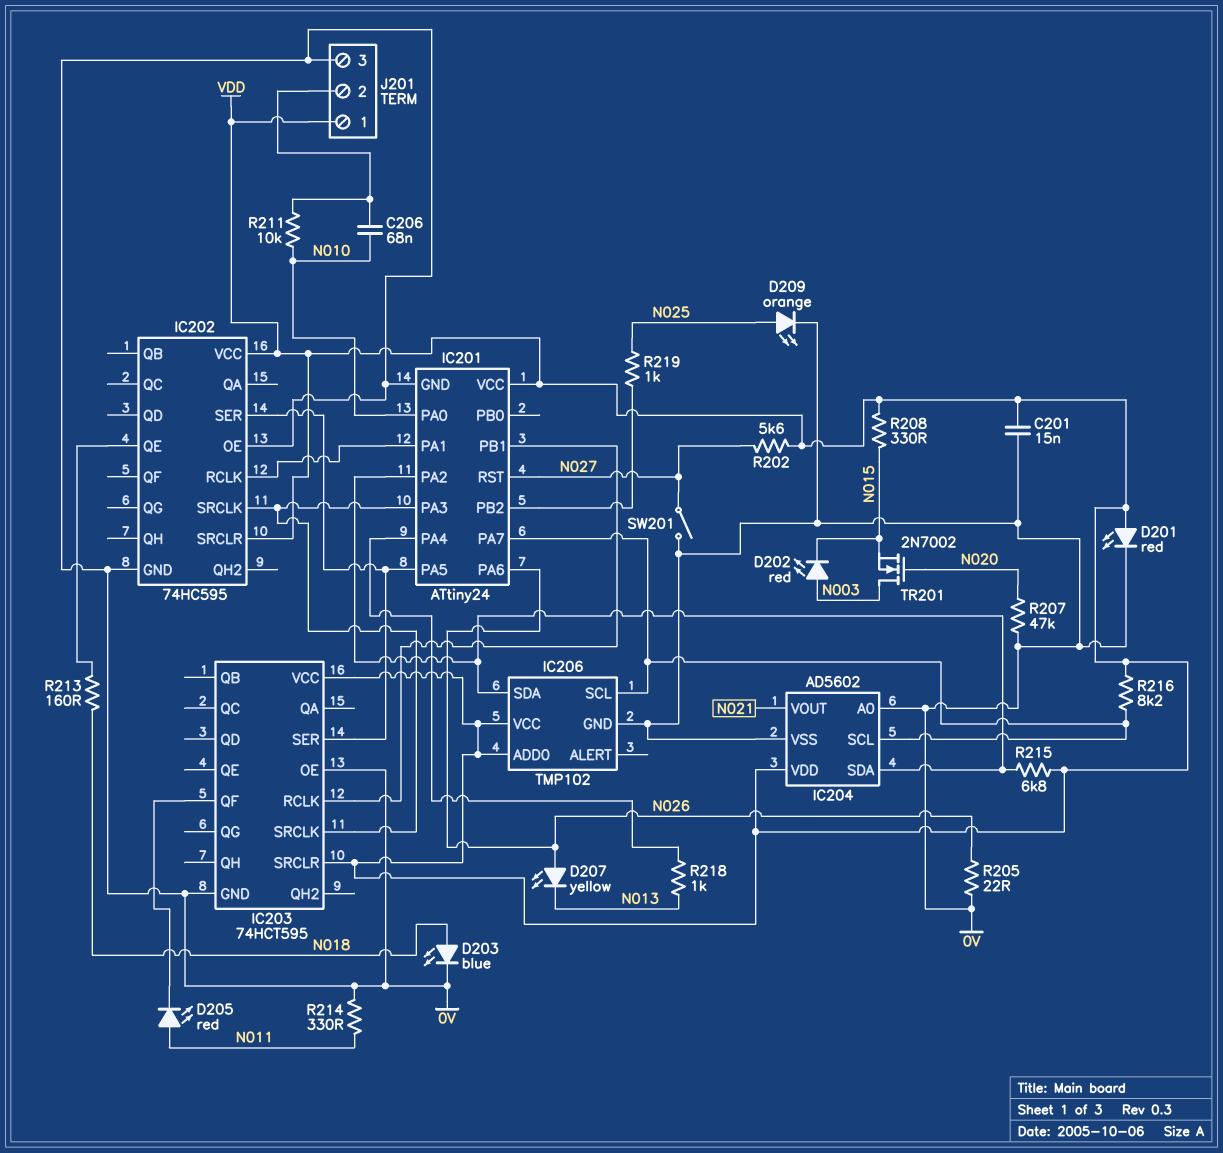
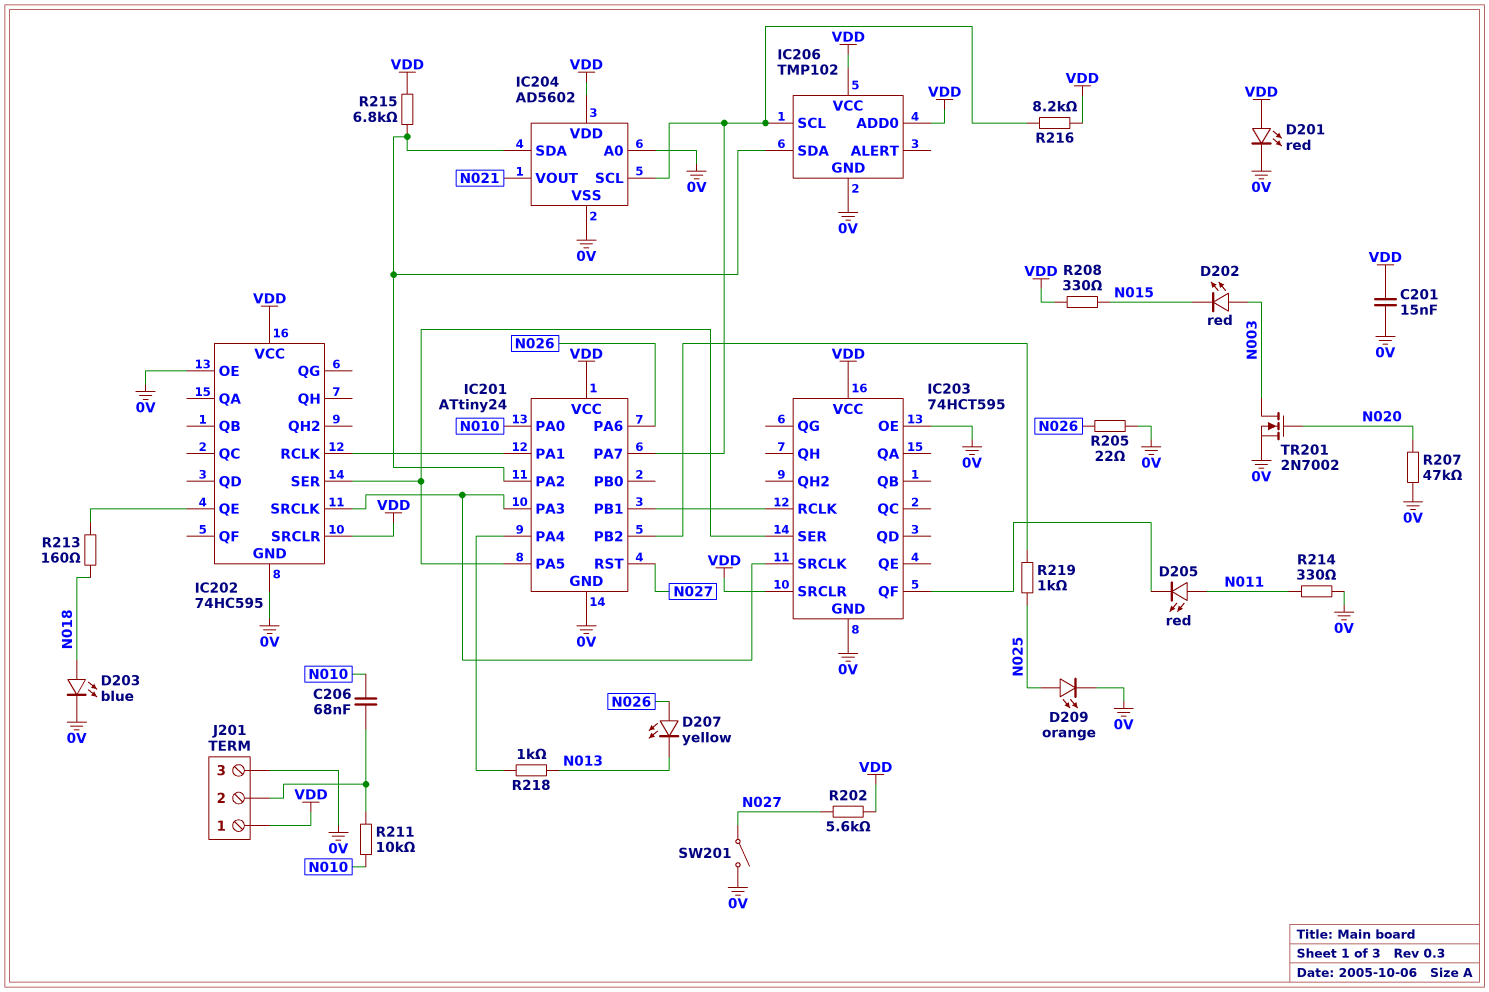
TR201: NMOS 2N7002 (G N020, D N003, S N015) -> NMOS 2N7002 (G N020, D N003, S 0V)

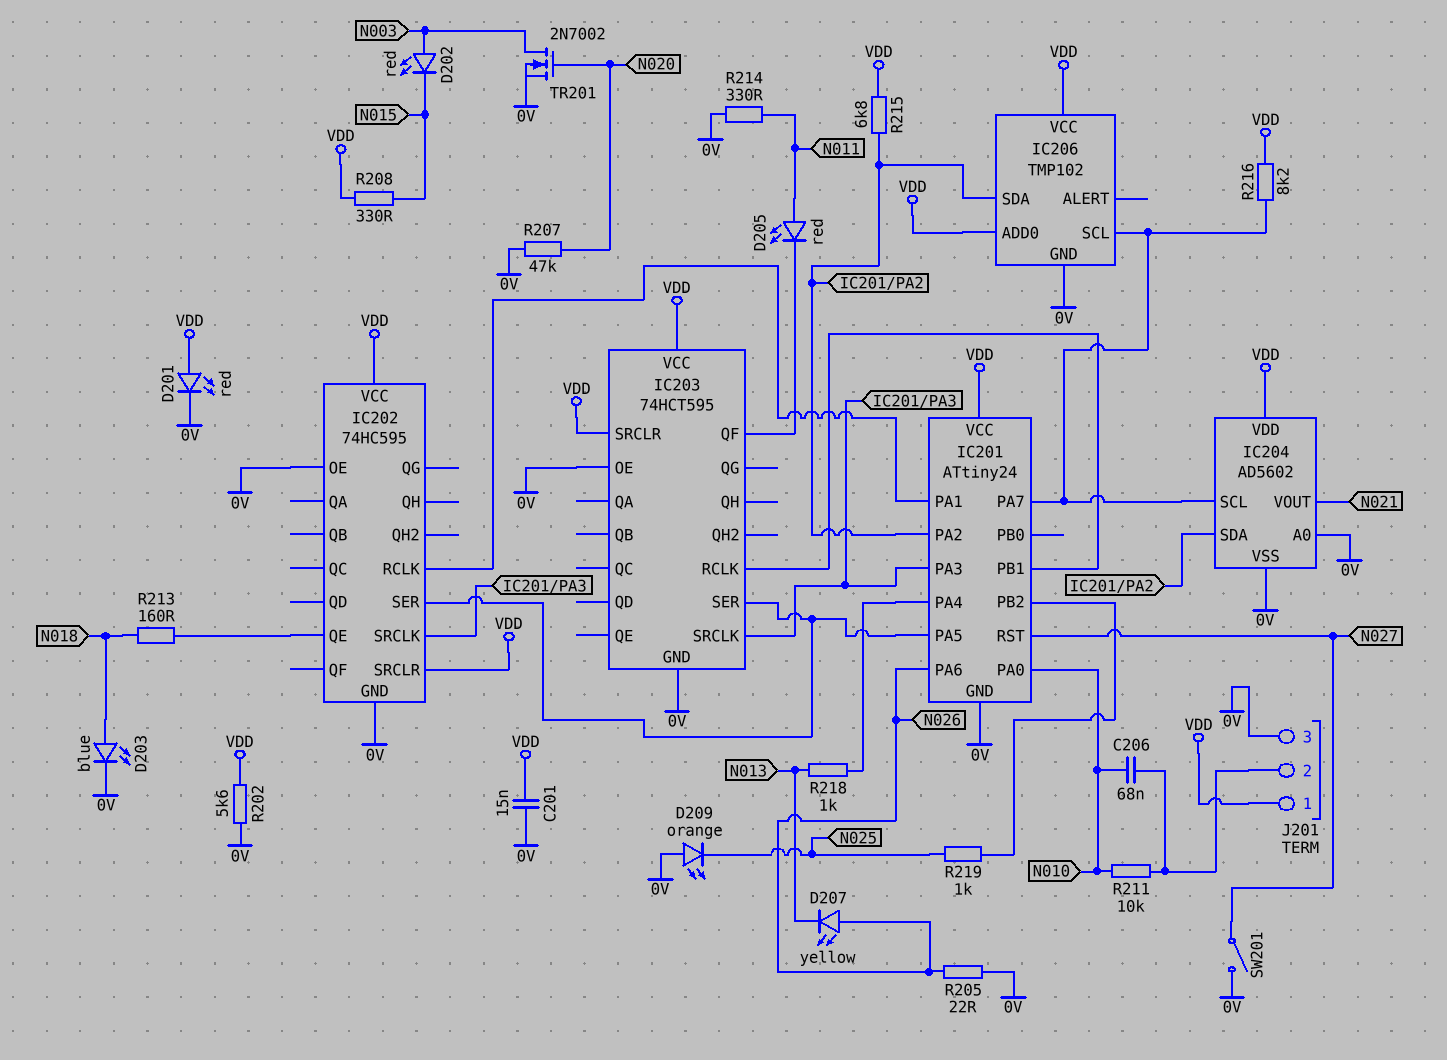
D209: LED orange (A N025, K 0V) -> LED orange (A 0V, K N025)
R202: 5.6k (N027, VDD) -> 5.6k (0V, VDD)

